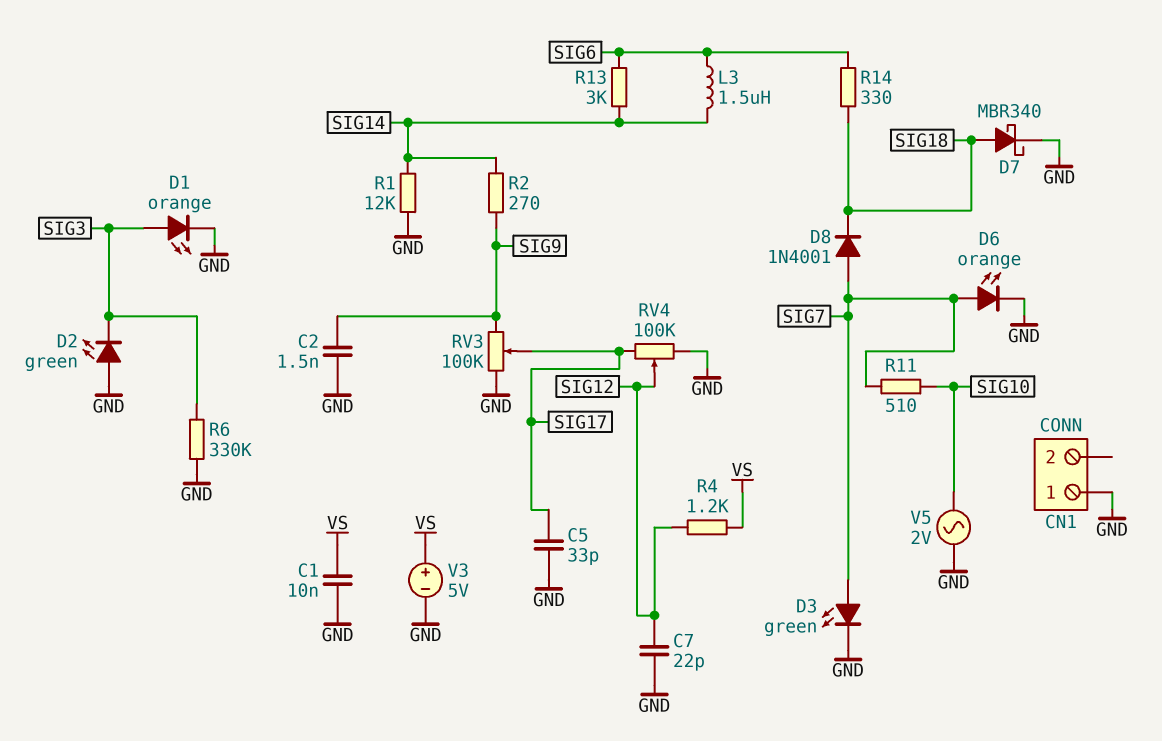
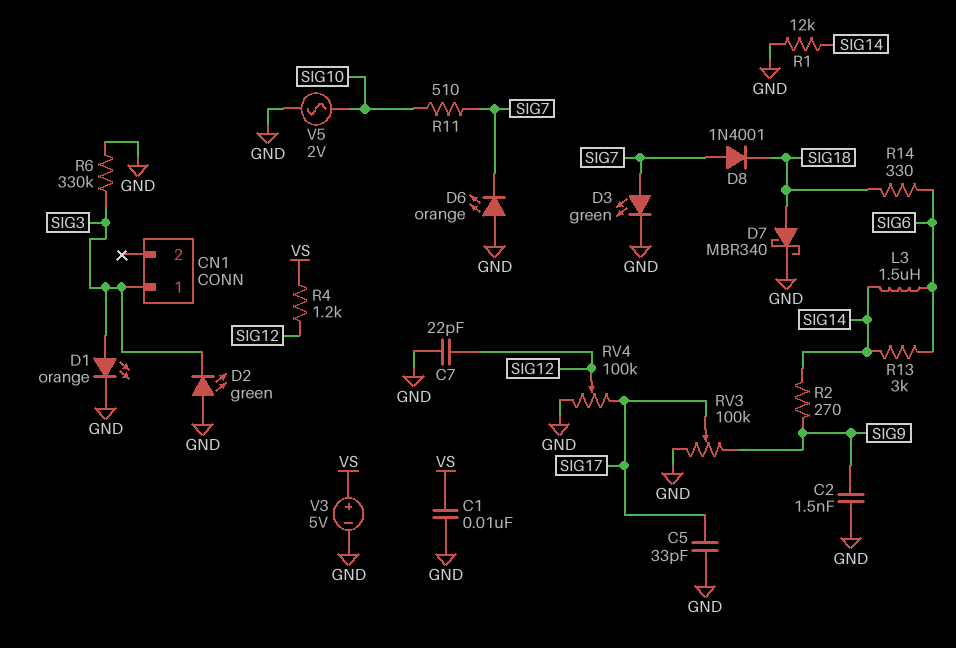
CN1 pin 1: GND -> SIG3
D6: LED orange (A SIG7, K GND) -> LED orange (A GND, K SIG7)

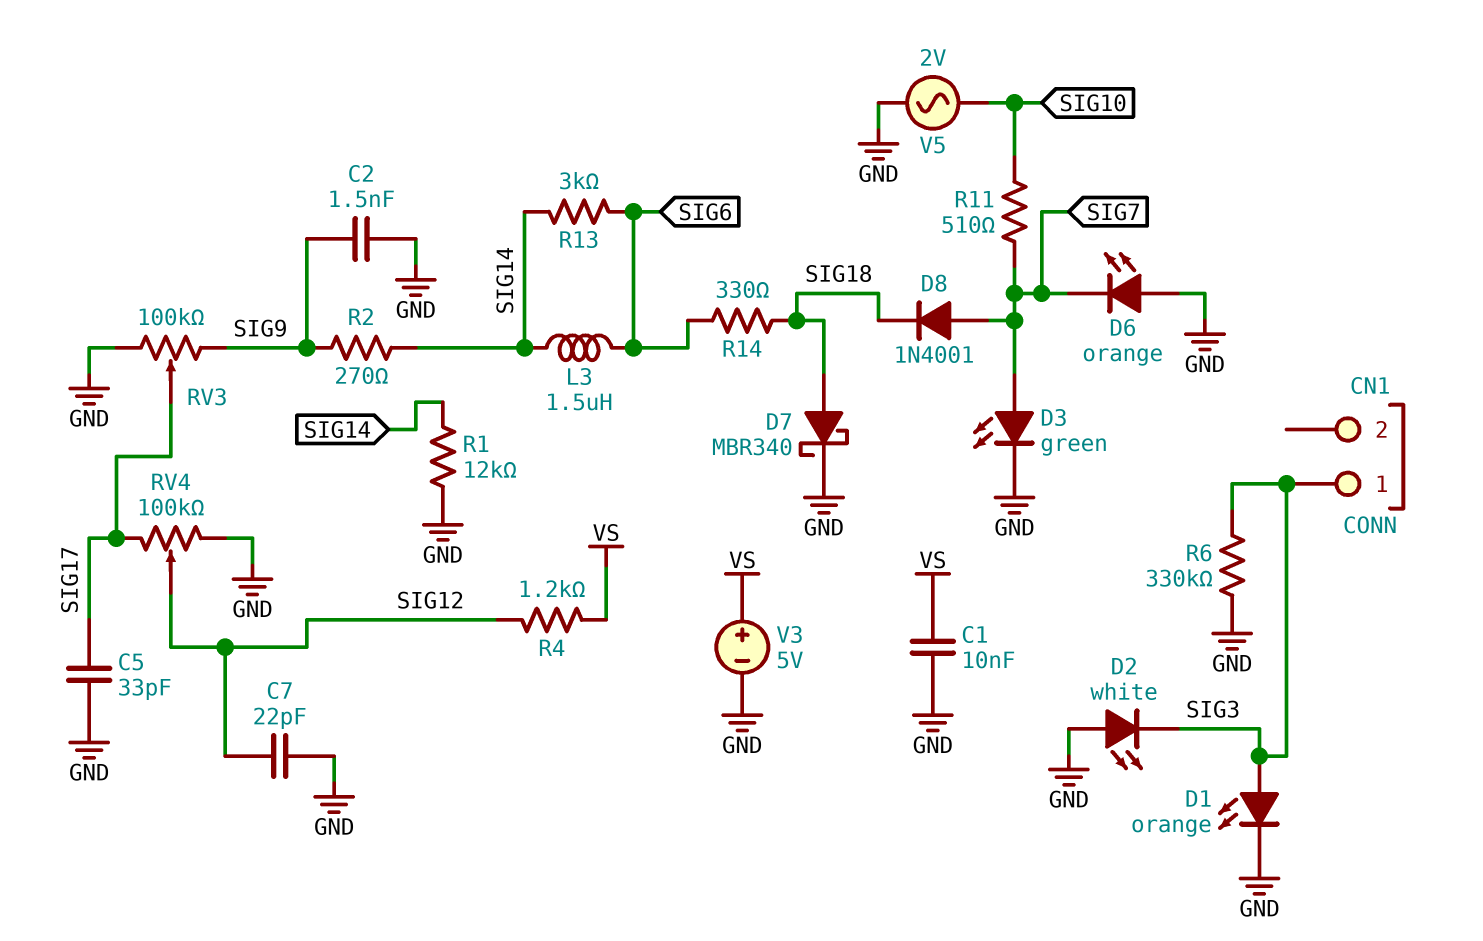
D2: LED green (A GND, K SIG3) -> LED white (A GND, K SIG3)

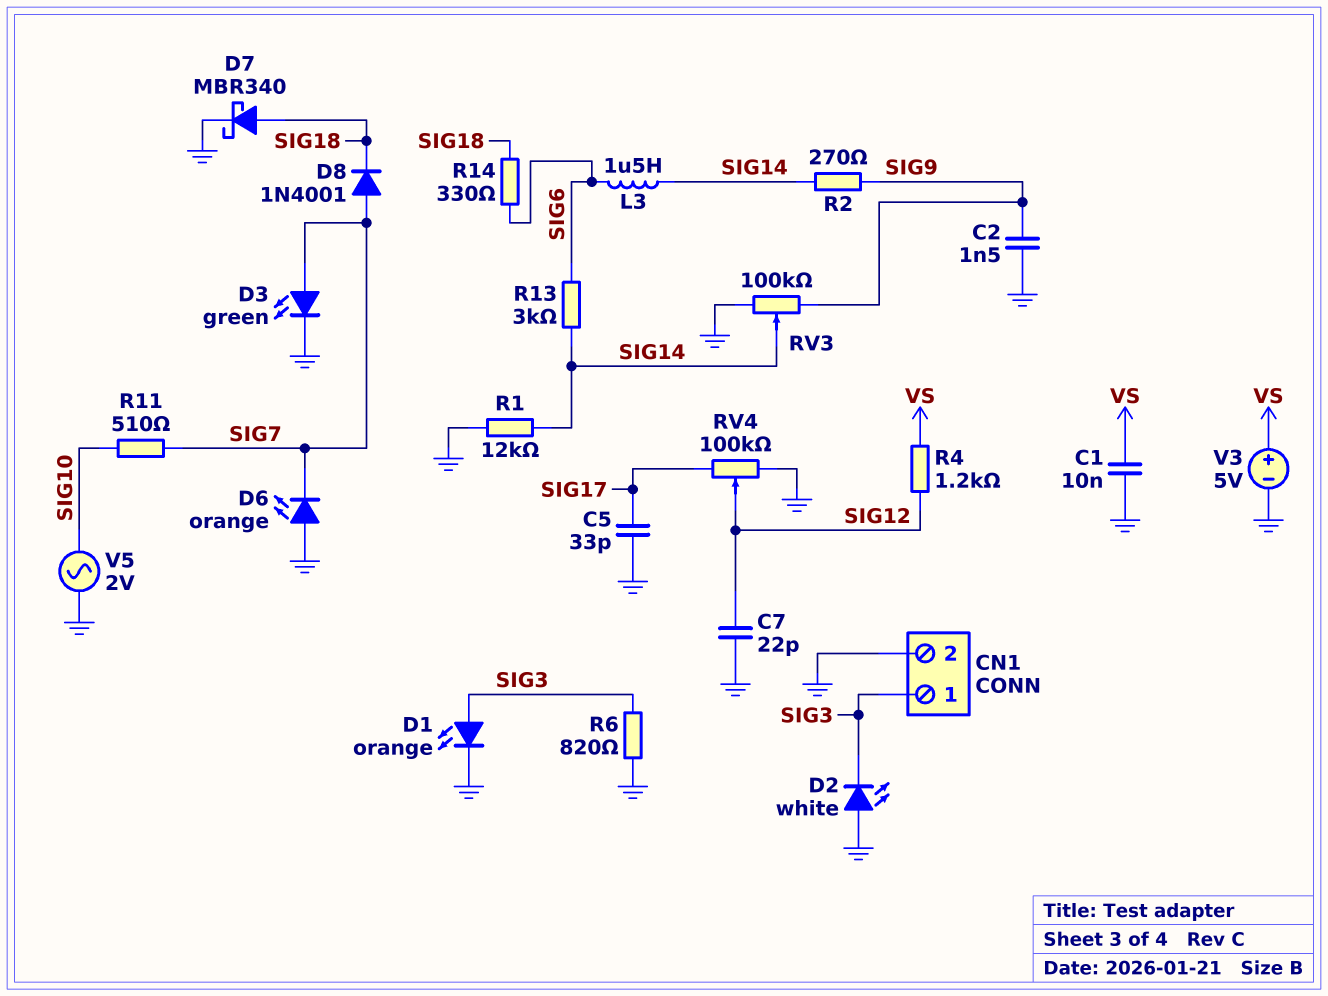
CN1 pin 2: none -> GND
R6: 330k (GND, SIG3) -> 820 (GND, SIG3)
RV3: 100k (GND, SIG9, wiper SIG17) -> 100k (GND, SIG9, wiper SIG14)

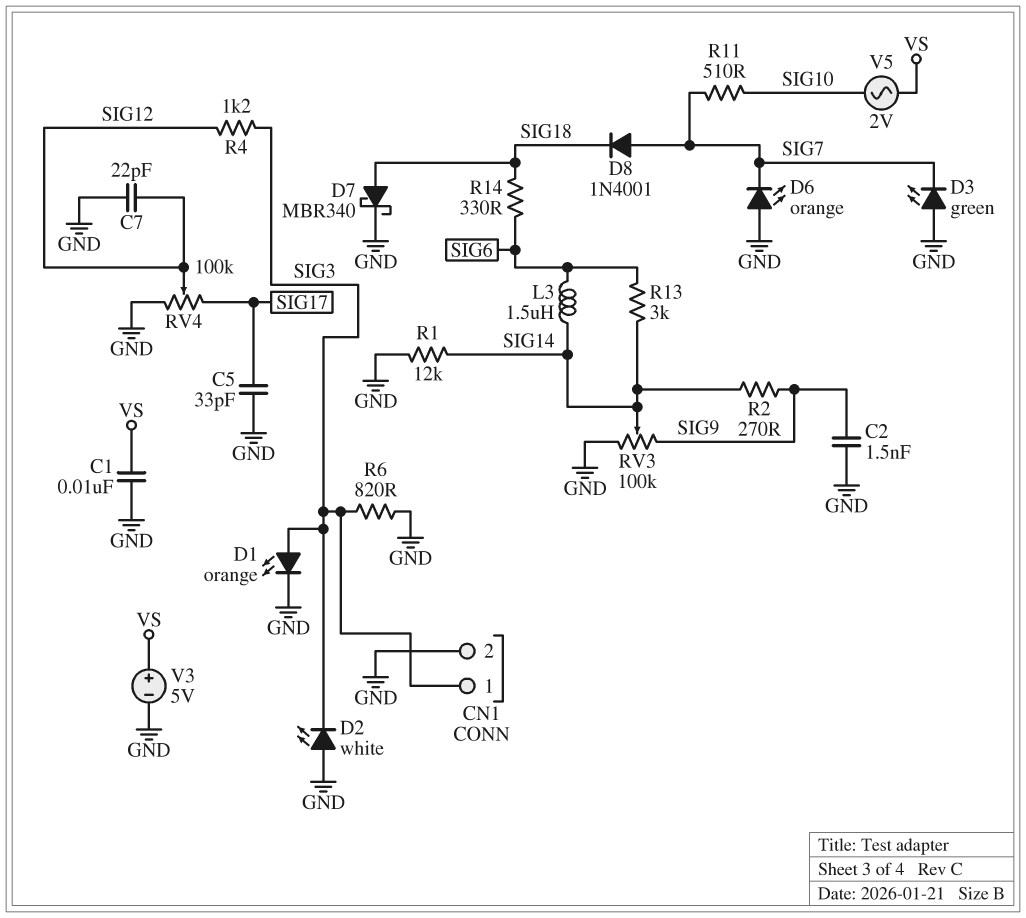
D3: LED green (A SIG7, K GND) -> LED green (A GND, K SIG7)
R4: 1.2k (SIG12, VS) -> 1.2k (SIG3, SIG12)
V5: AC 2V (GND, SIG10) -> AC 2V (SIG10, VS)

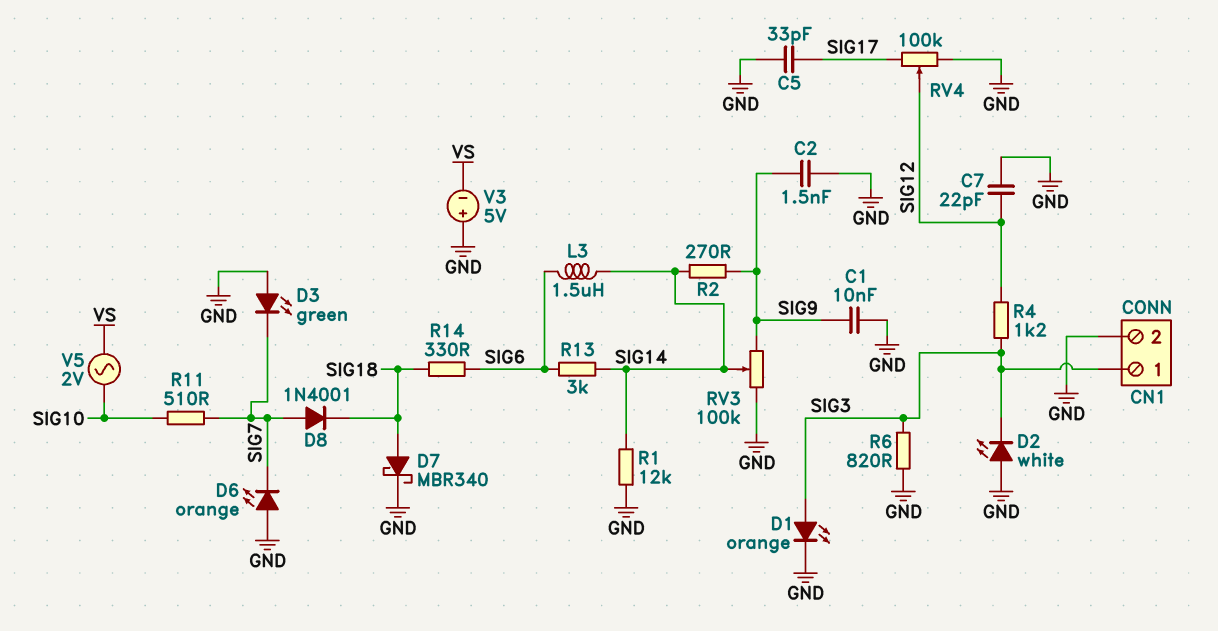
C1: 10nF (GND, VS) -> 10nF (GND, SIG9)
V3: 5V (plus VS, minus GND) -> 5V (plus GND, minus VS)

